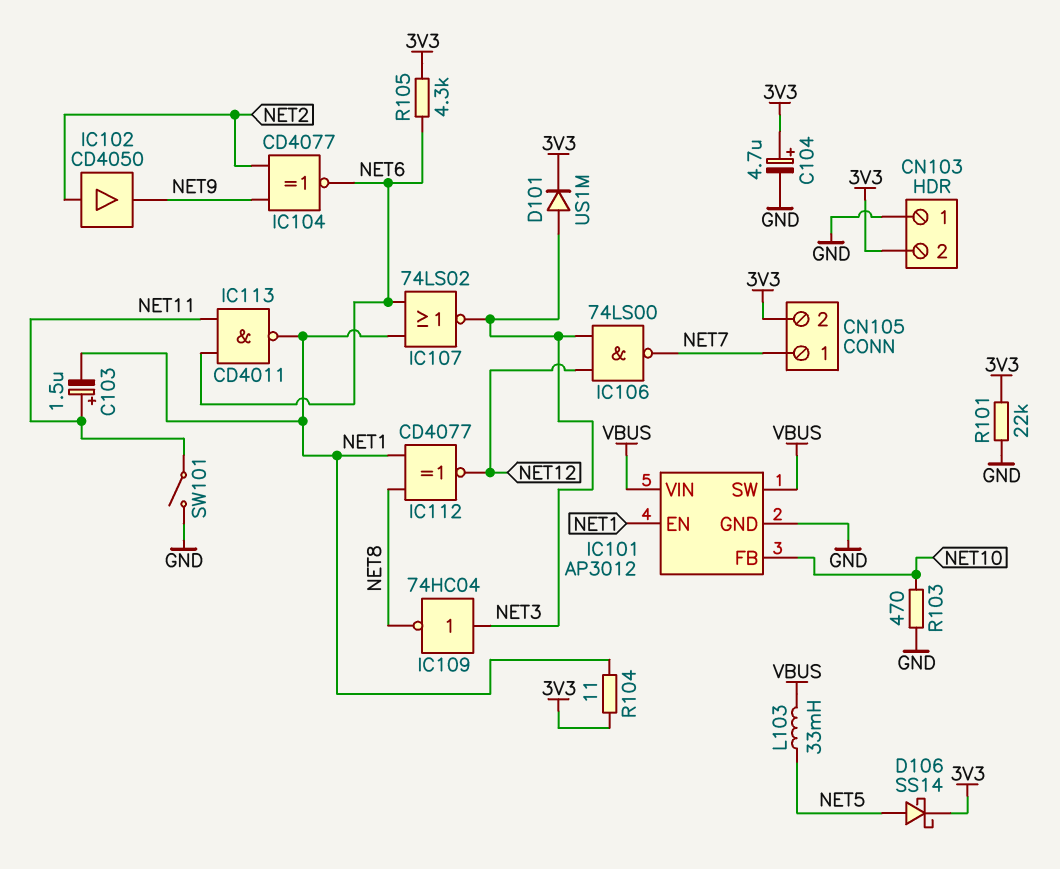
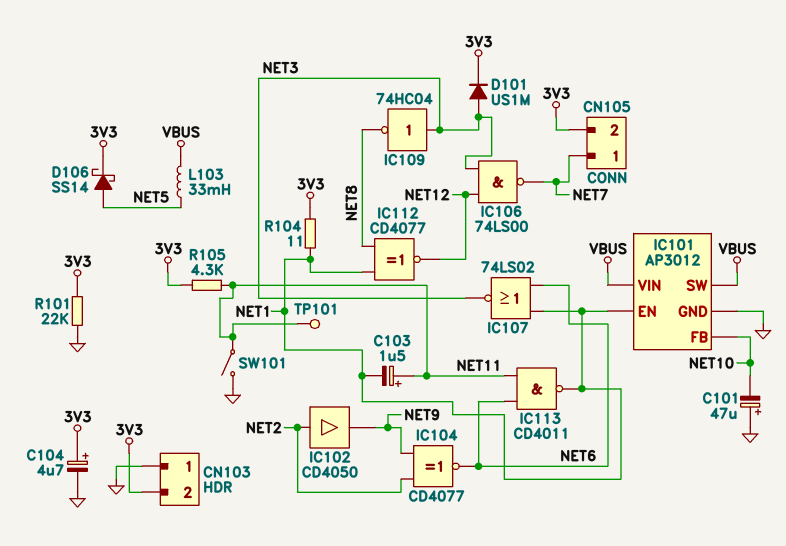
C101: none -> 47uF (plus GND, minus NET10)
R103: 470 (GND, NET10) -> none
R105: 4.3k (3V3, NET6) -> 4.3k (3V3, NET11)
TP101: none -> test point (NET11)

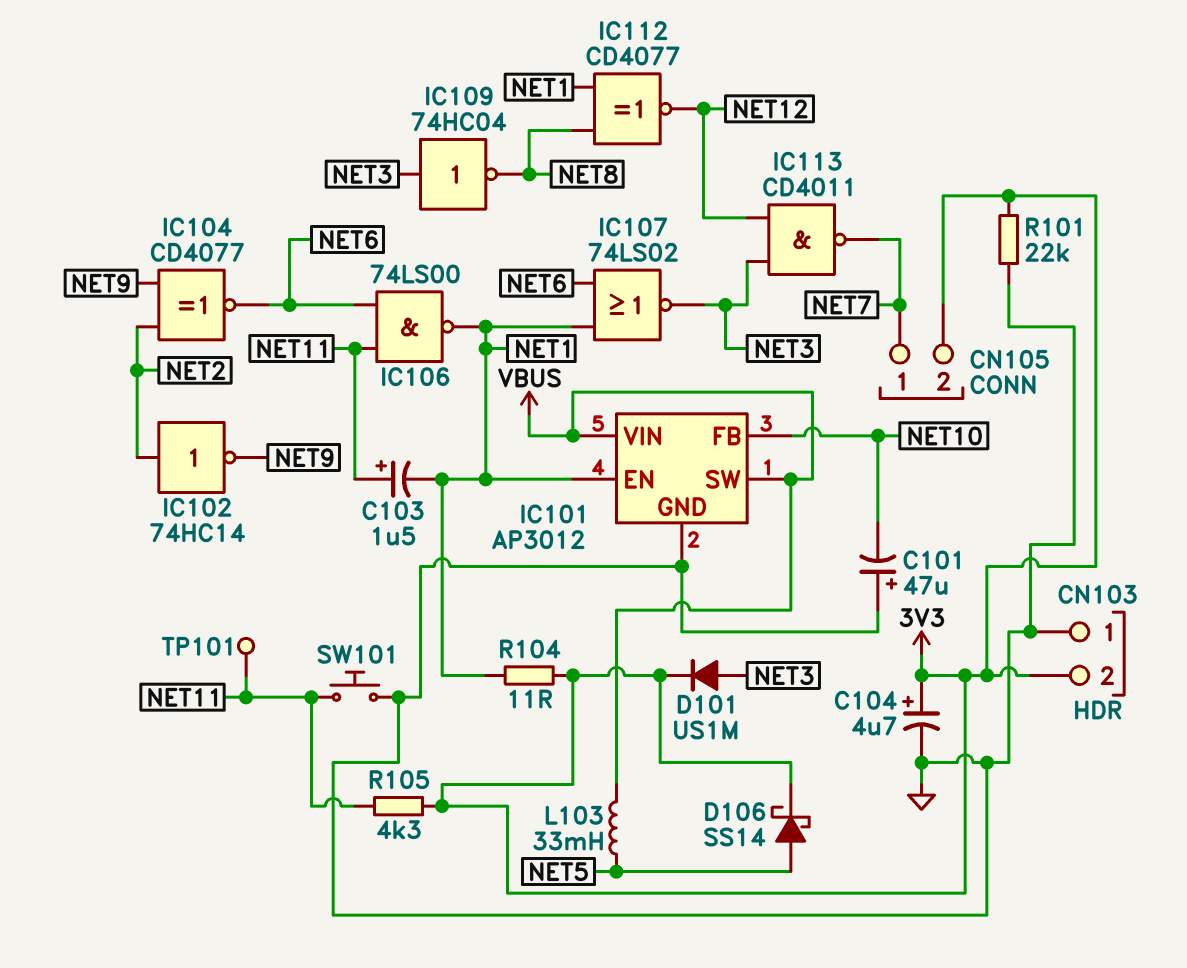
IC102: buffer CD4050 (in NET2, out NET9) -> NOT 74HC14 (in NET2, out NET9)
IC106: NAND 74LS00 (in NET3, in NET12, out NET7) -> NAND 74LS00 (in NET6, in NET11, out NET1)
IC113: NAND CD4011 (in NET6, in NET11, out NET1) -> NAND CD4011 (in NET3, in NET12, out NET7)
SW101: switch (GND, NET11) -> button (GND, NET11)

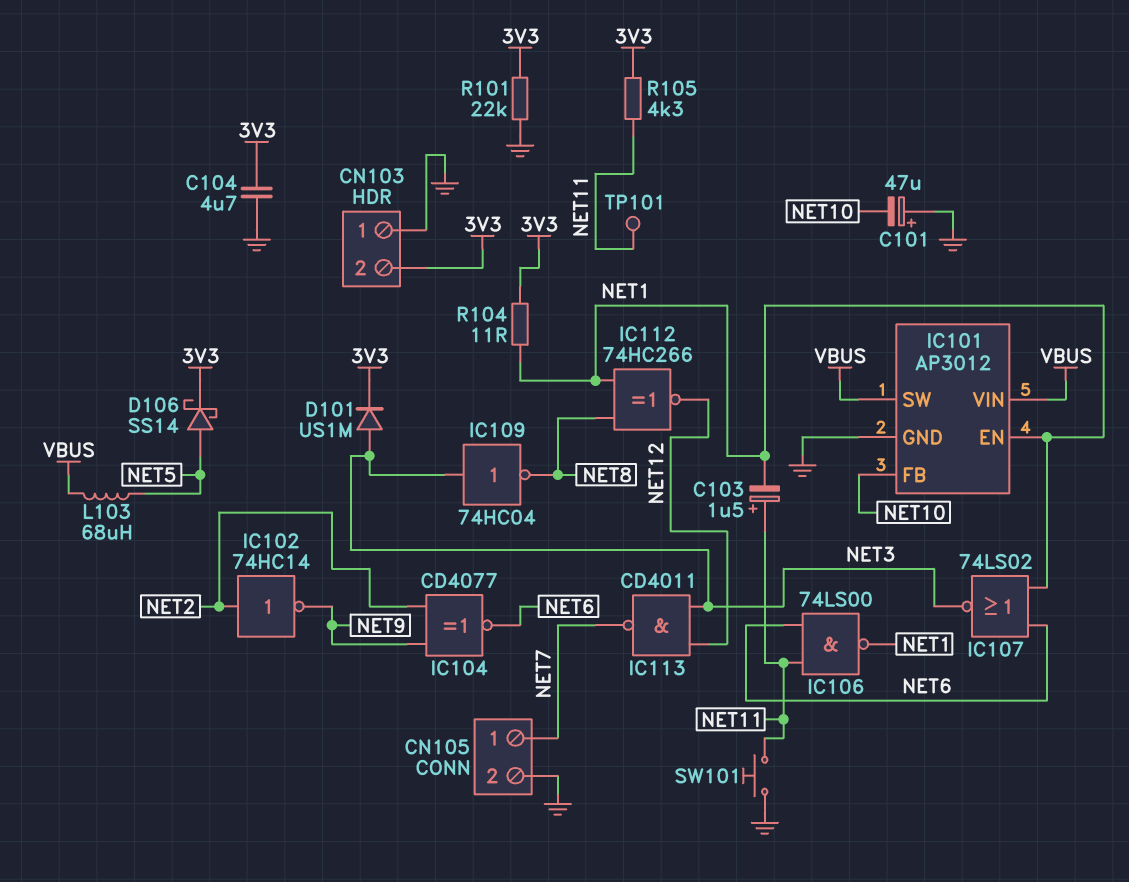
C104: 4.7uF (plus 3V3, minus GND) -> 4.7uF (3V3, GND)
CN105 pin 2: 3V3 -> GND
IC112: XNOR CD4077 (in NET1, in NET8, out NET12) -> XNOR 74HC266 (in NET1, in NET8, out NET12)
L103: 33mH (NET5, VBUS) -> 68uH (NET5, VBUS)

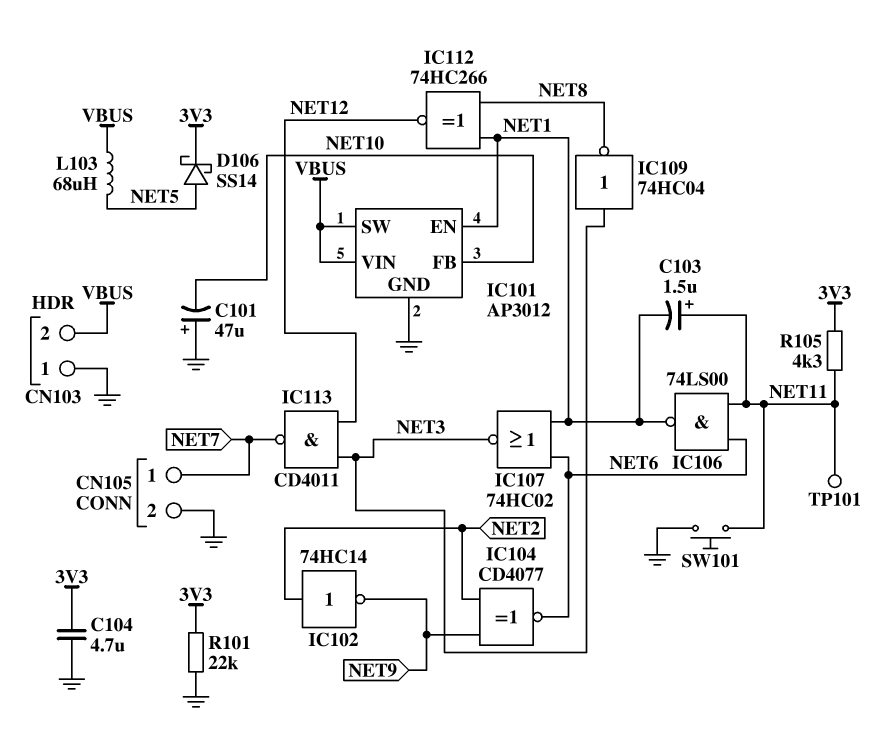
CN103 pin 2: 3V3 -> VBUS
D101: diode US1M (A NET3, K 3V3) -> none
IC107: NOR 74LS02 (in NET1, in NET6, out NET3) -> NOR 74HC02 (in NET1, in NET6, out NET3)
R104: 11 (3V3, NET1) -> none

